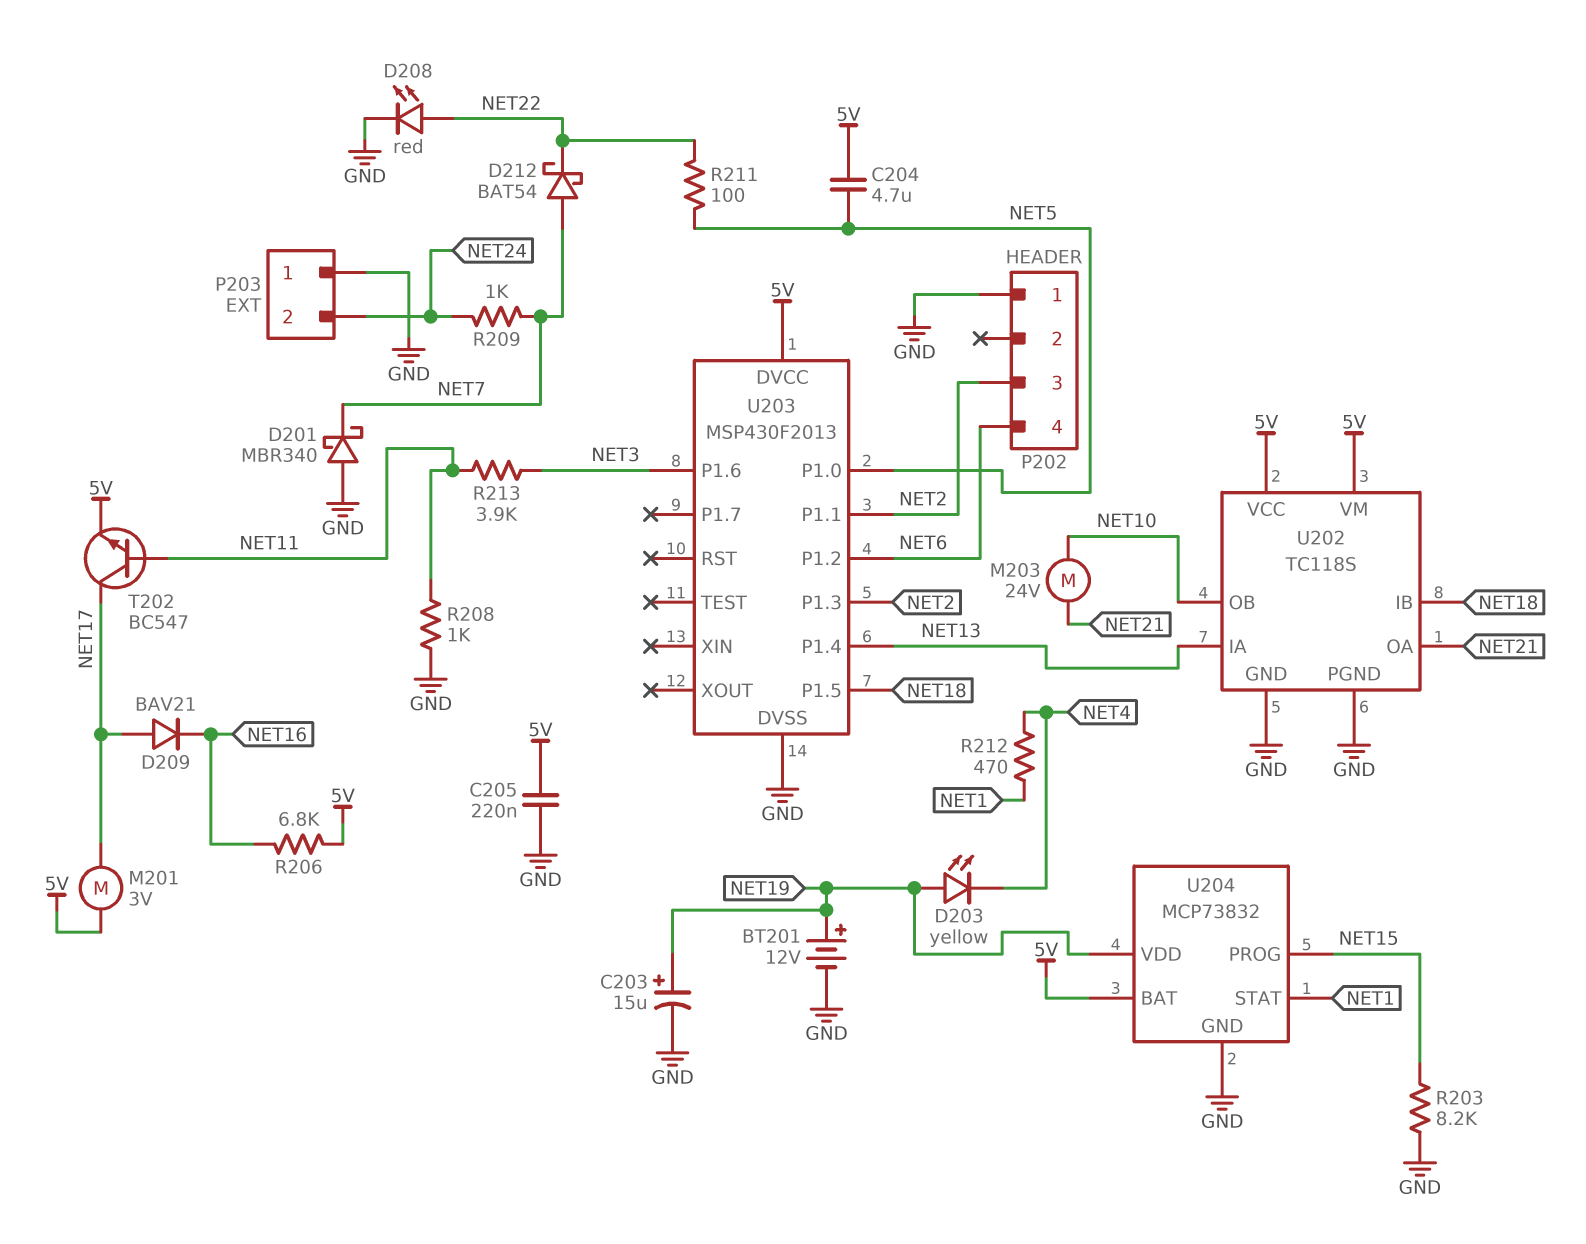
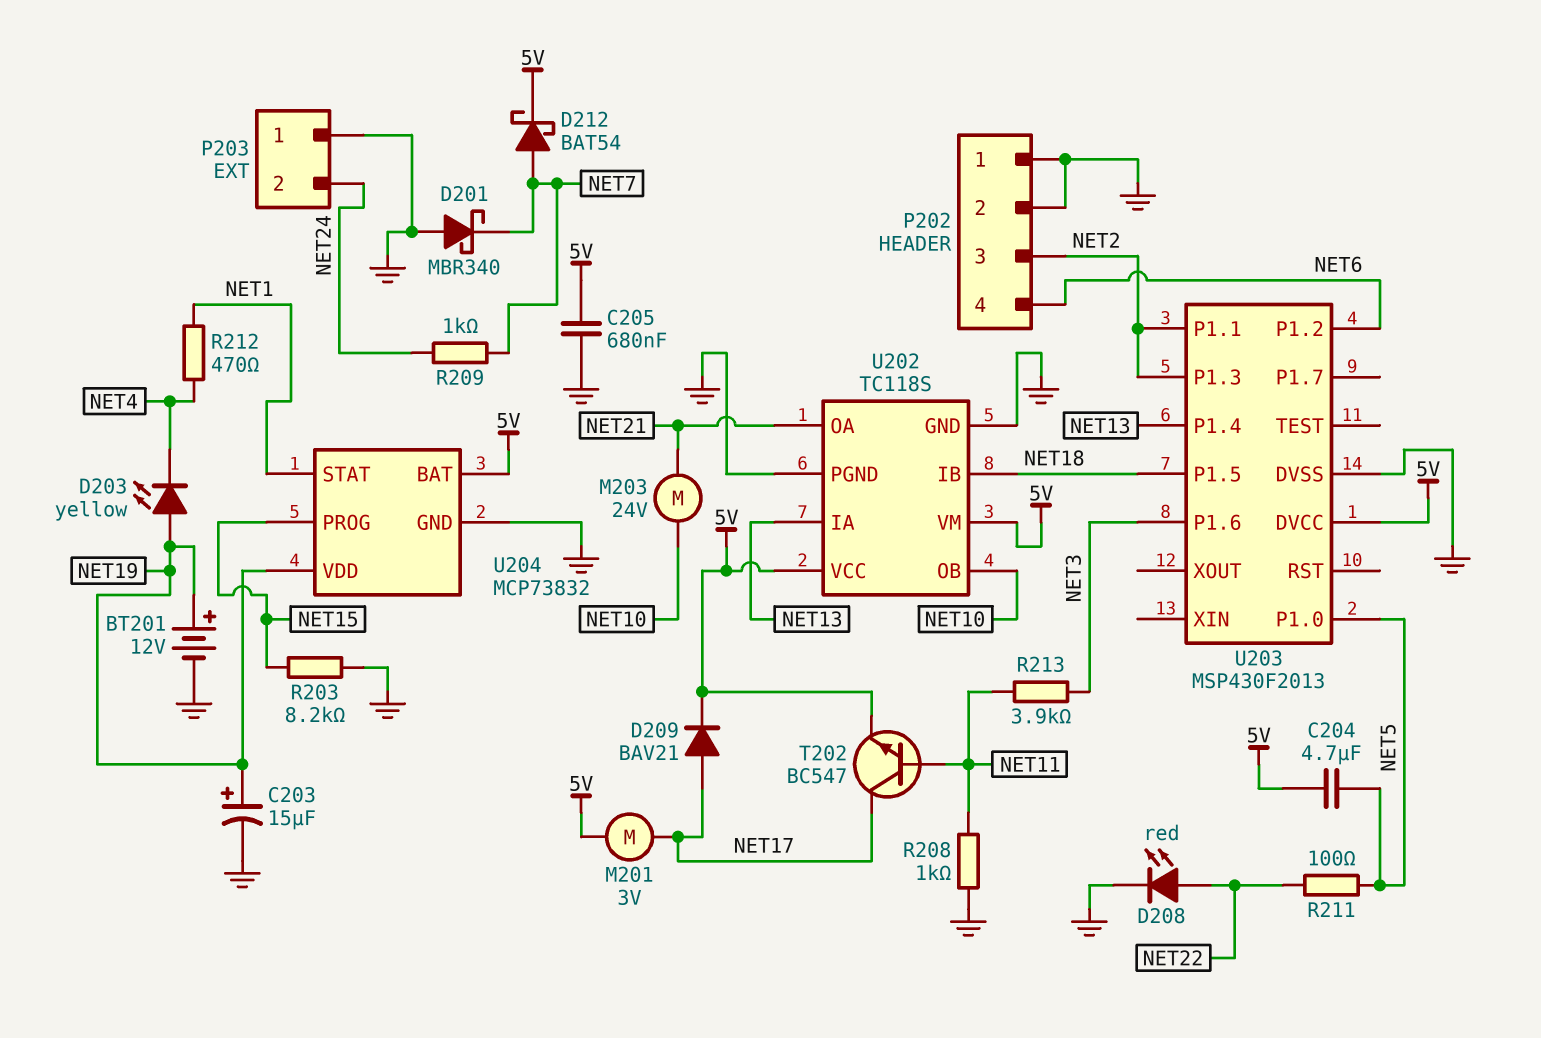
C205: 220nF (5V, GND) -> 680nF (5V, GND)
D209: diode BAV21 (A NET17, K NET16) -> diode BAV21 (A NET17, K 5V)
D212: schottky BAT54 (A NET7, K NET22) -> schottky BAT54 (A NET7, K 5V)
P202 pin 2: none -> GND
R206: 6.8k (5V, NET16) -> none

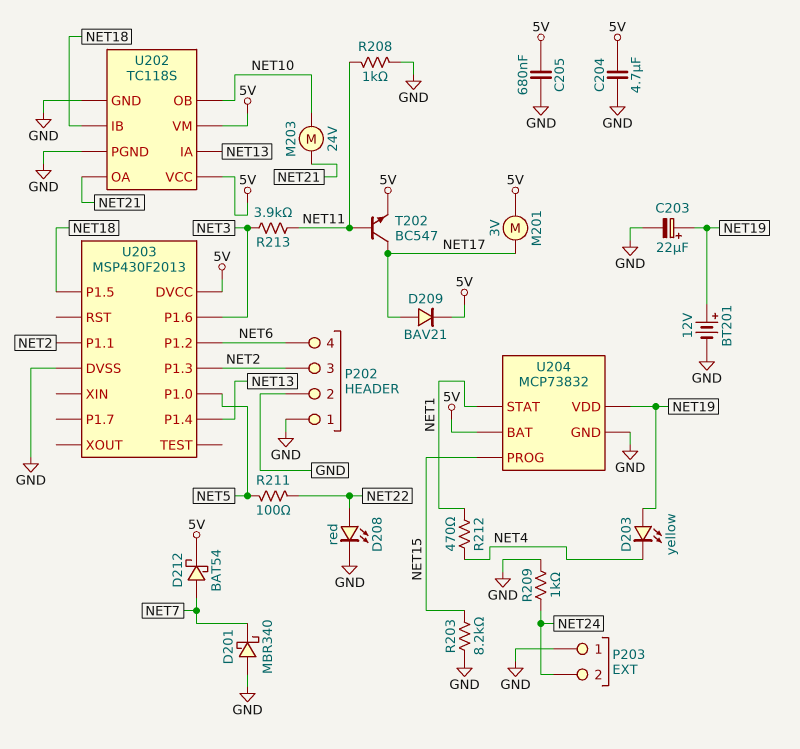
C203: 15uF (plus NET19, minus GND) -> 22uF (plus NET19, minus GND)
C204: 4.7uF (5V, NET5) -> 4.7uF (5V, GND)
R209: 1k (NET7, NET24) -> 1k (GND, NET24)

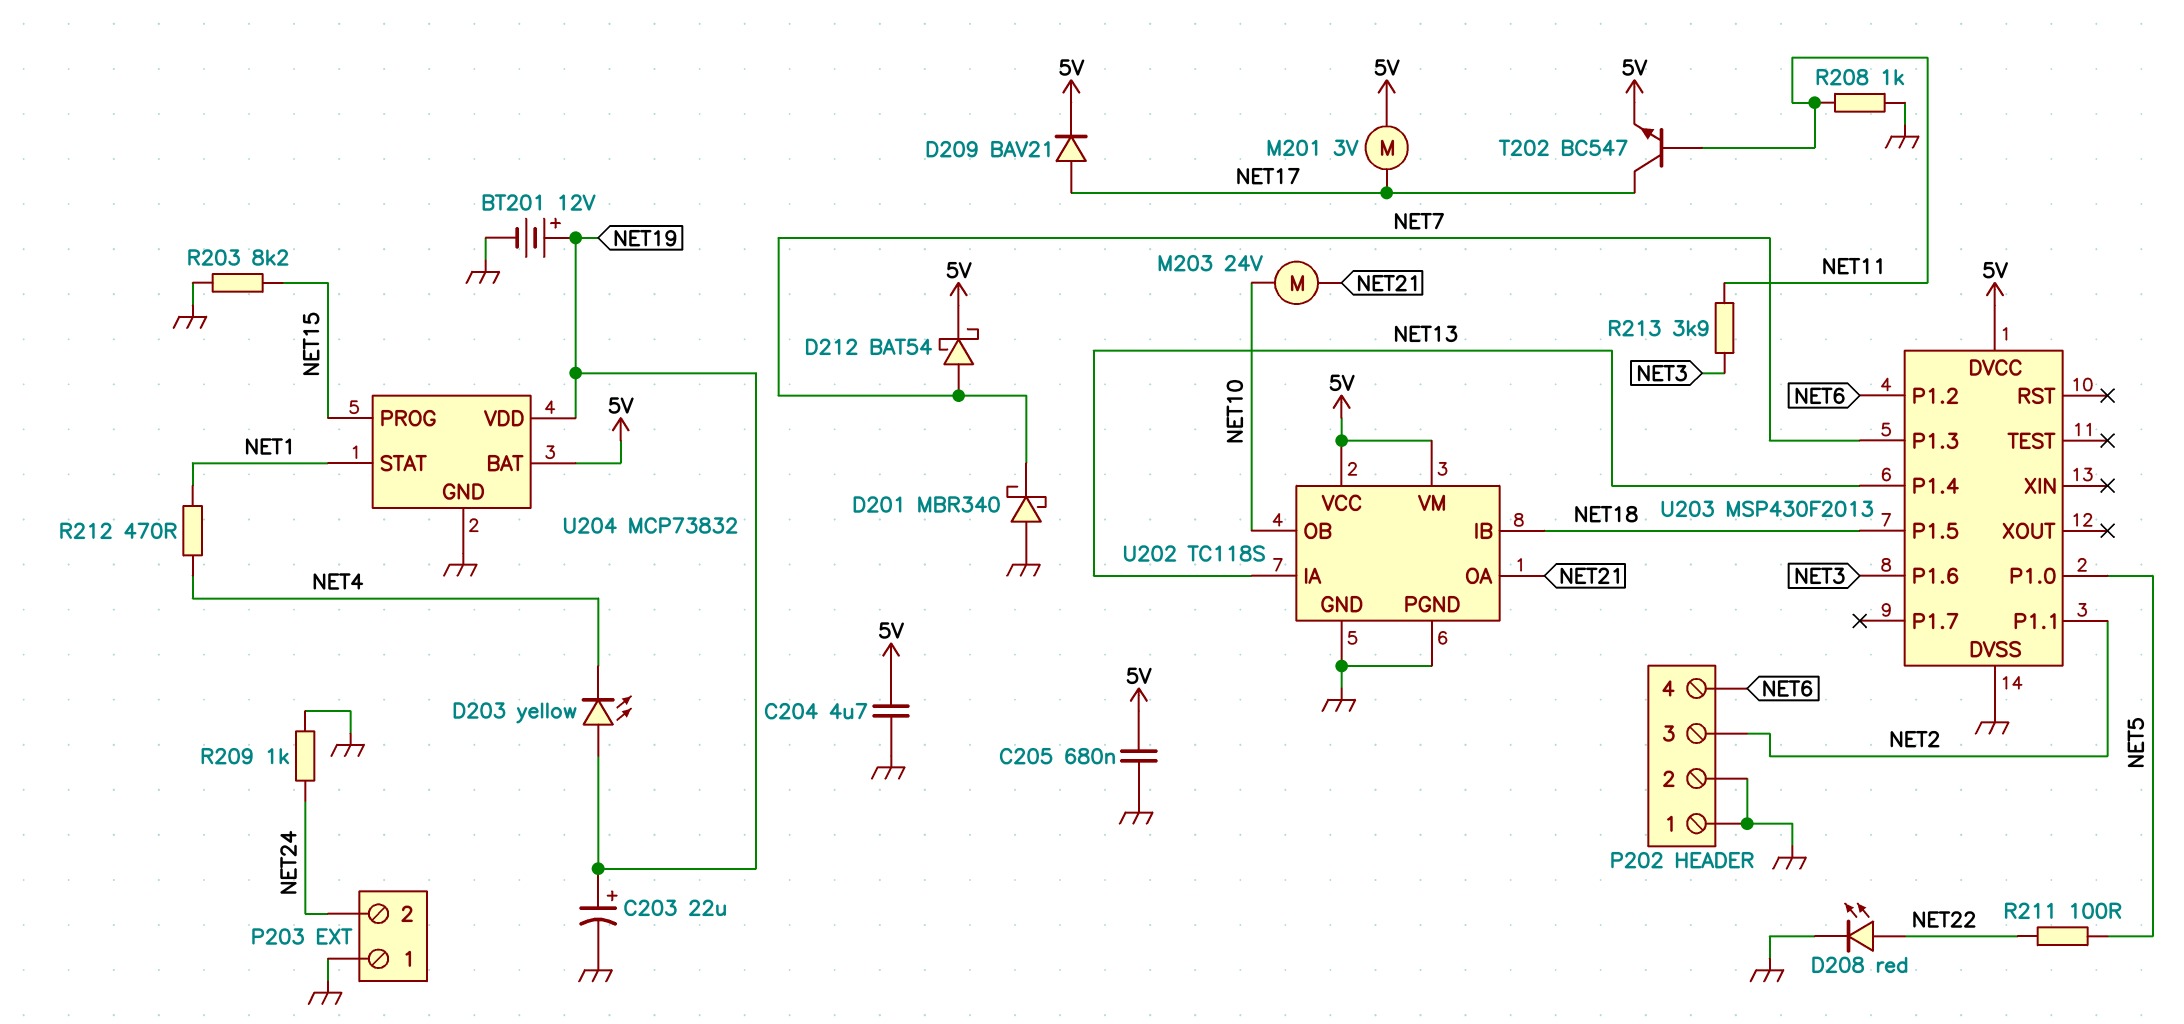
U203 pin P1.3: NET2 -> NET7

